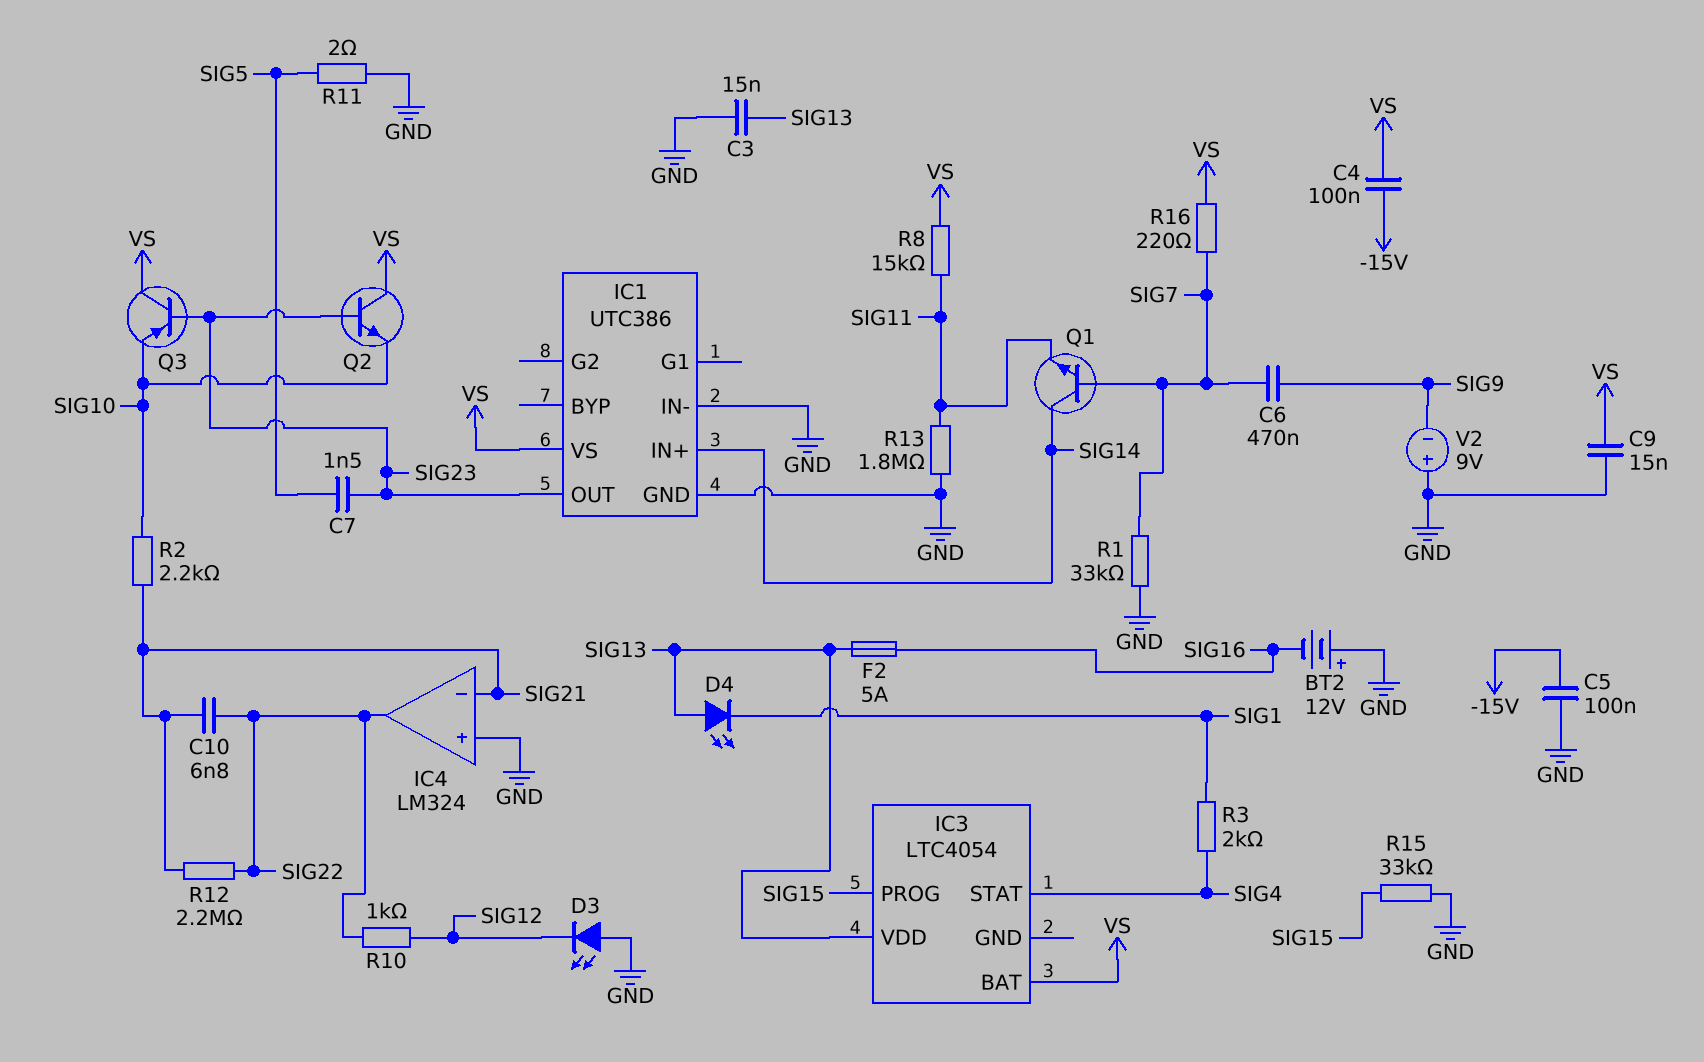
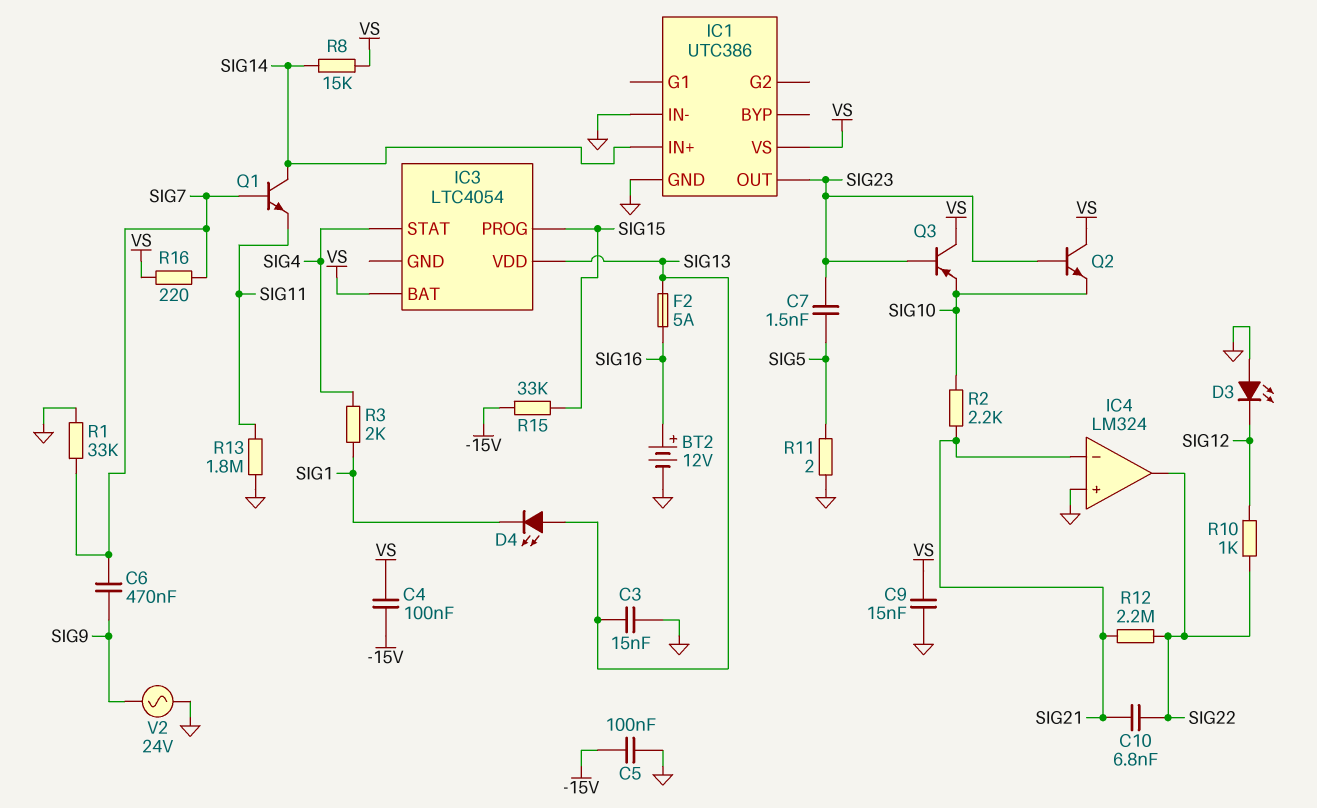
BT2: 12V (plus GND, minus SIG16) -> 12V (plus SIG16, minus GND)
R8: 15k (SIG11, VS) -> 15k (SIG14, VS)
R15: 33k (GND, SIG15) -> 33k (-15V, SIG15)
V2: 9V (plus GND, minus SIG9) -> AC 24V (GND, SIG9)

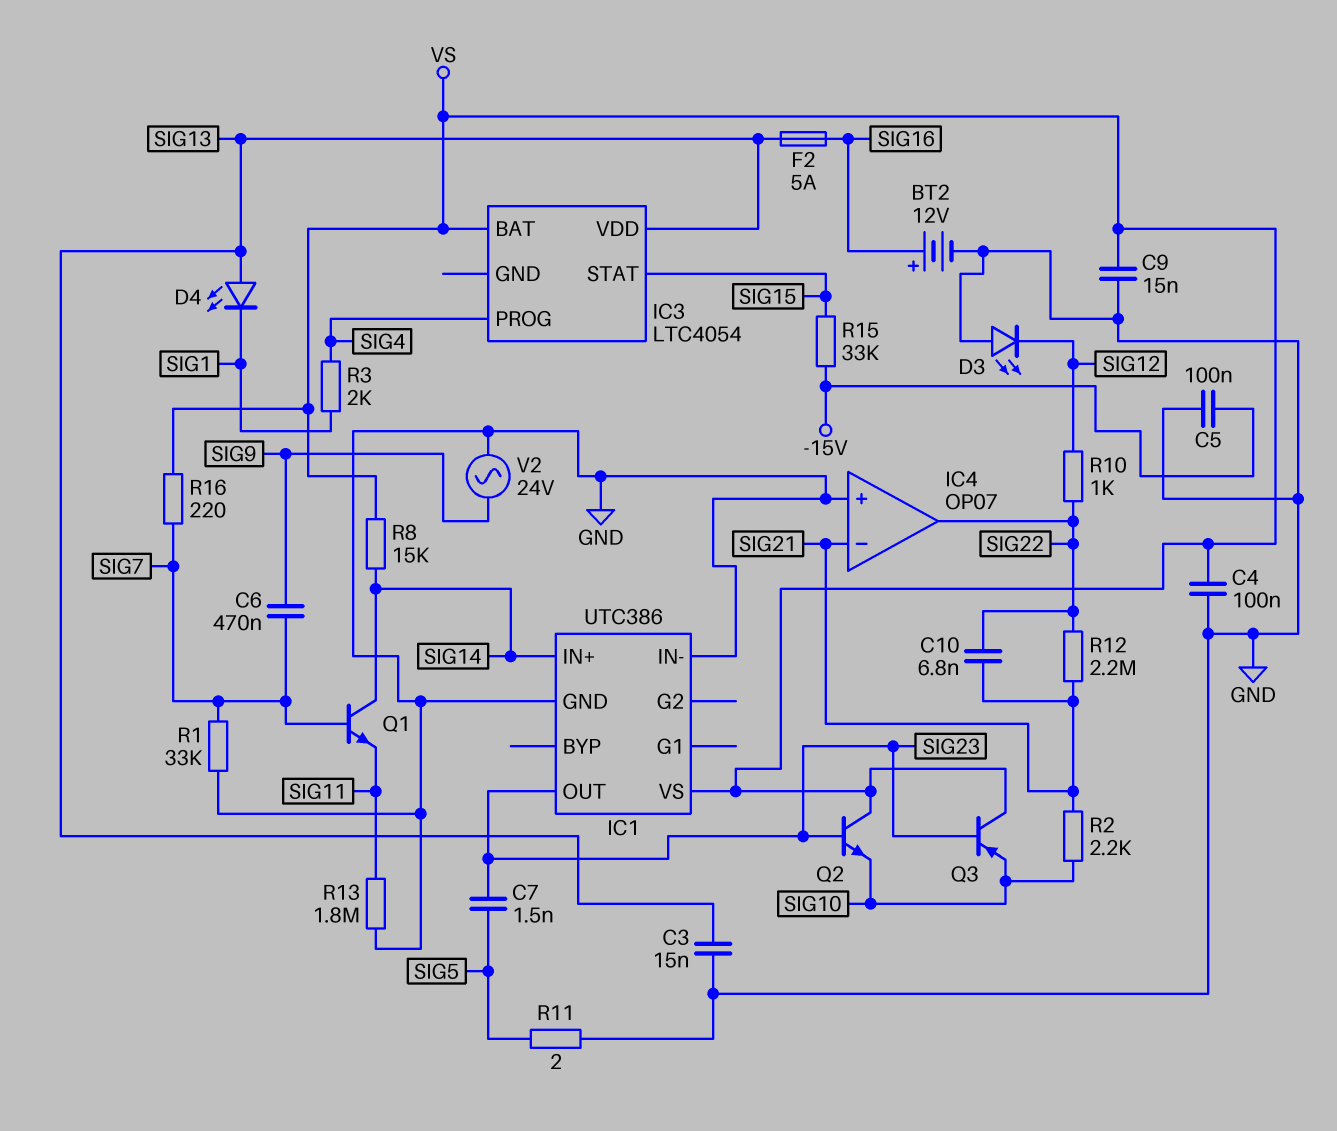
C4: 100nF (-15V, VS) -> 100nF (GND, VS)
IC3 pin PROG: SIG15 -> SIG4
IC3 pin STAT: SIG4 -> SIG15
IC4: LM324 -> OP07

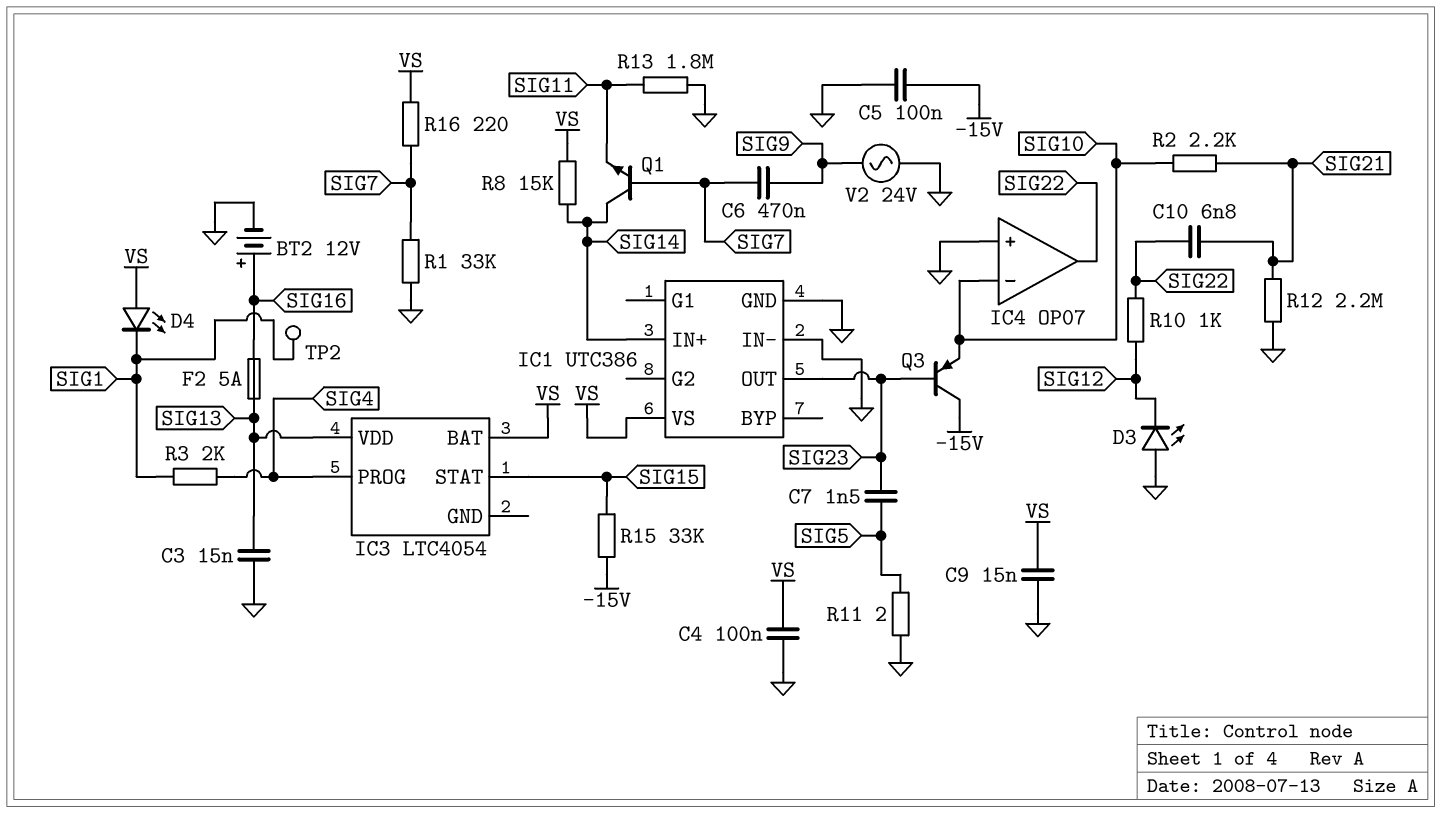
D4: LED (A SIG13, K SIG1) -> LED (A VS, K SIG1)
IC4 pin in-: SIG21 -> SIG10
Q2: NPN (B SIG23, C VS, E SIG10) -> none
Q3: PNP (B SIG23, C VS, E SIG10) -> PNP (B SIG23, C -15V, E SIG10)
R12: 2.2M (SIG21, SIG22) -> 2.2M (GND, SIG21)
TP2: none -> test point (SIG1)

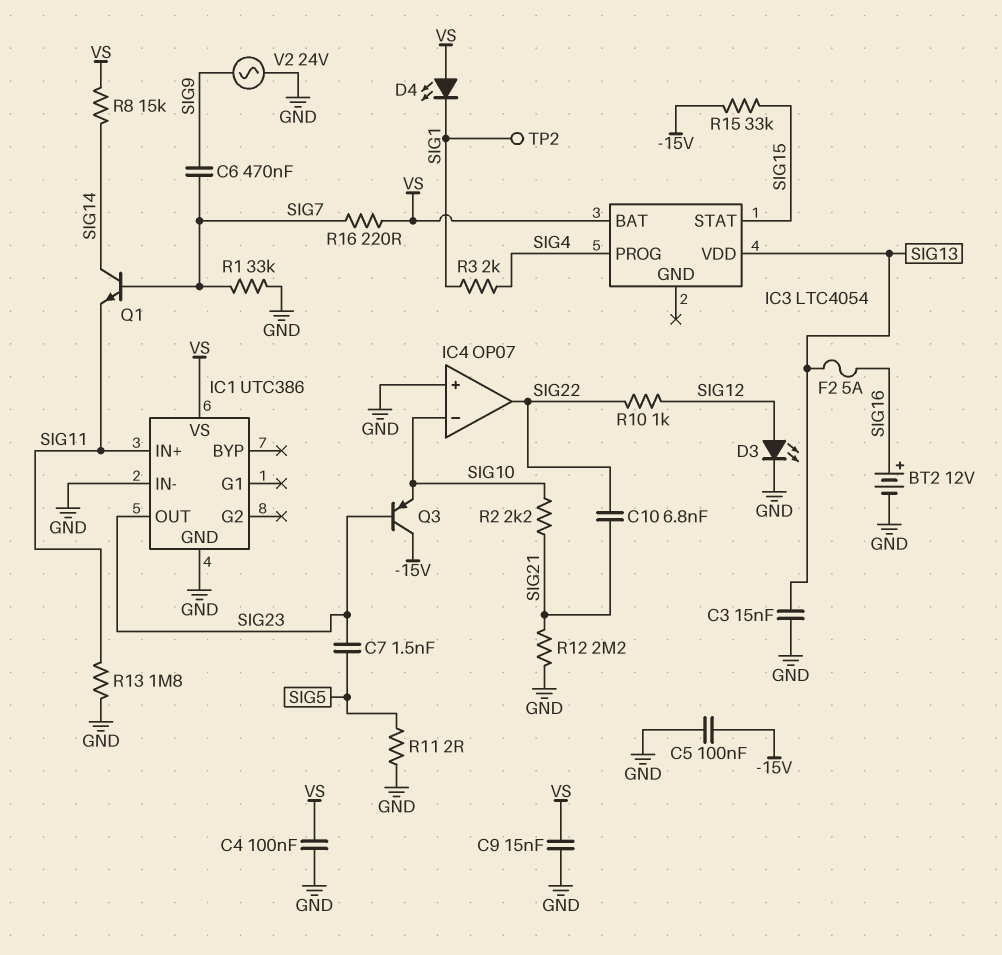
D3: LED (A GND, K SIG12) -> LED (A SIG12, K GND)
IC1 pin IN+: SIG14 -> SIG11

